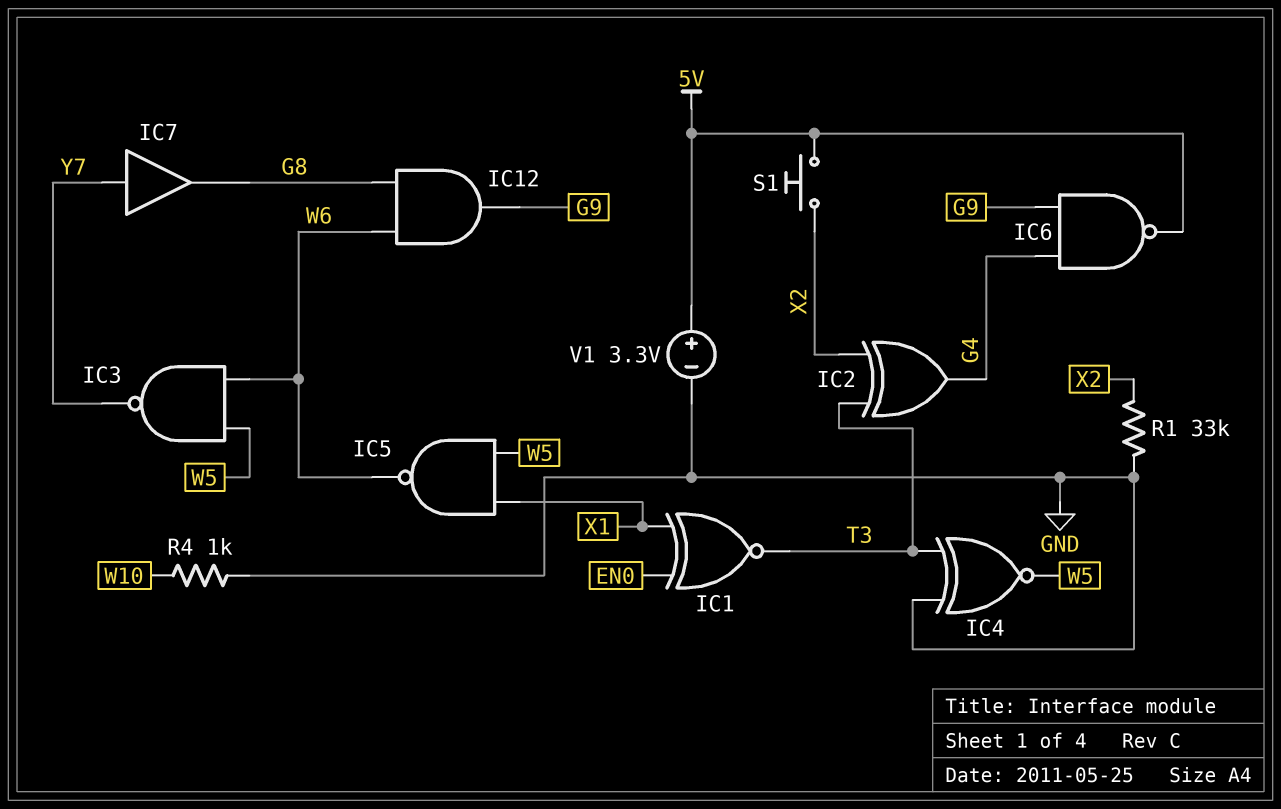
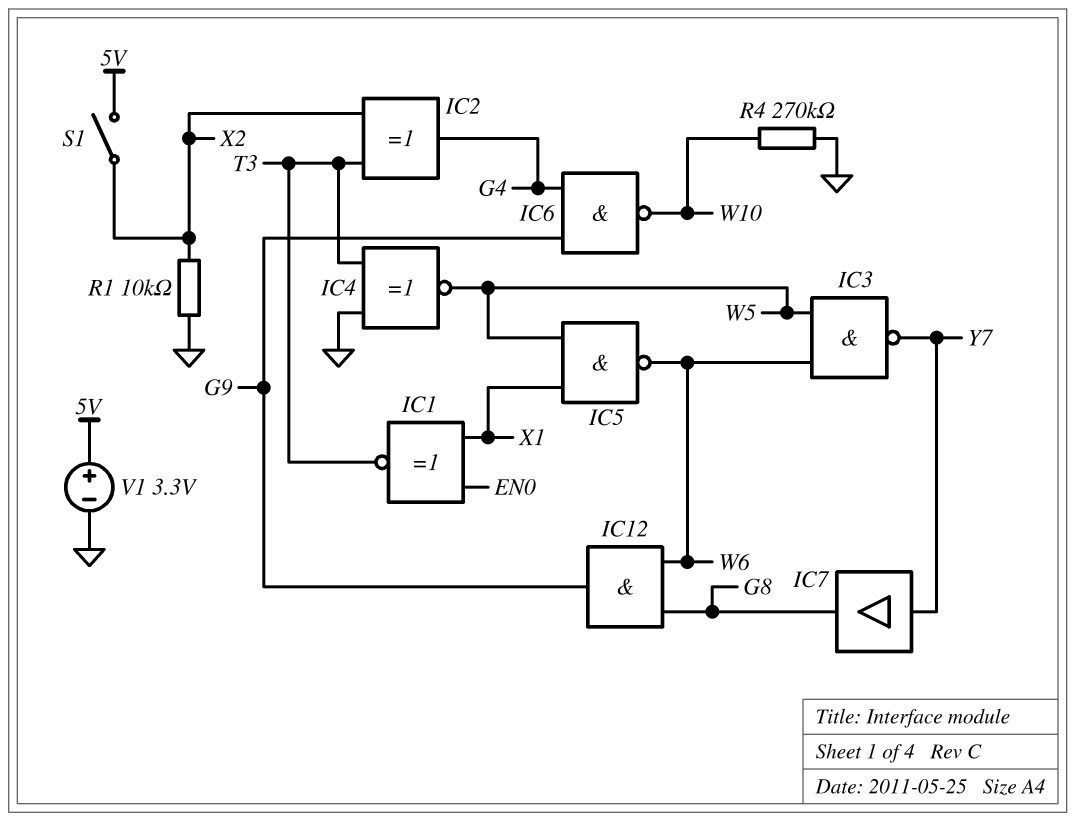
IC6: NAND (in G4, in G9, out 5V) -> NAND (in G4, in G9, out W10)
R1: 33k (GND, X2) -> 10k (GND, X2)
R4: 1k (GND, W10) -> 270k (GND, W10)
S1: button (5V, X2) -> switch (5V, X2)

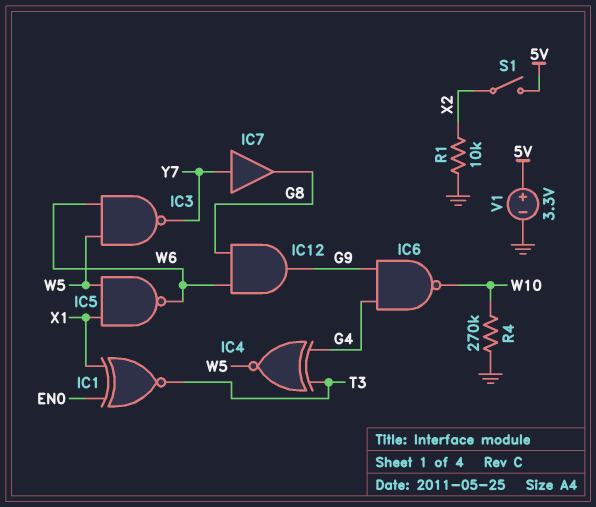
IC2: XOR (in T3, in X2, out G4) -> none
IC4: XNOR (in GND, in T3, out W5) -> XNOR (in G4, in T3, out W5)

